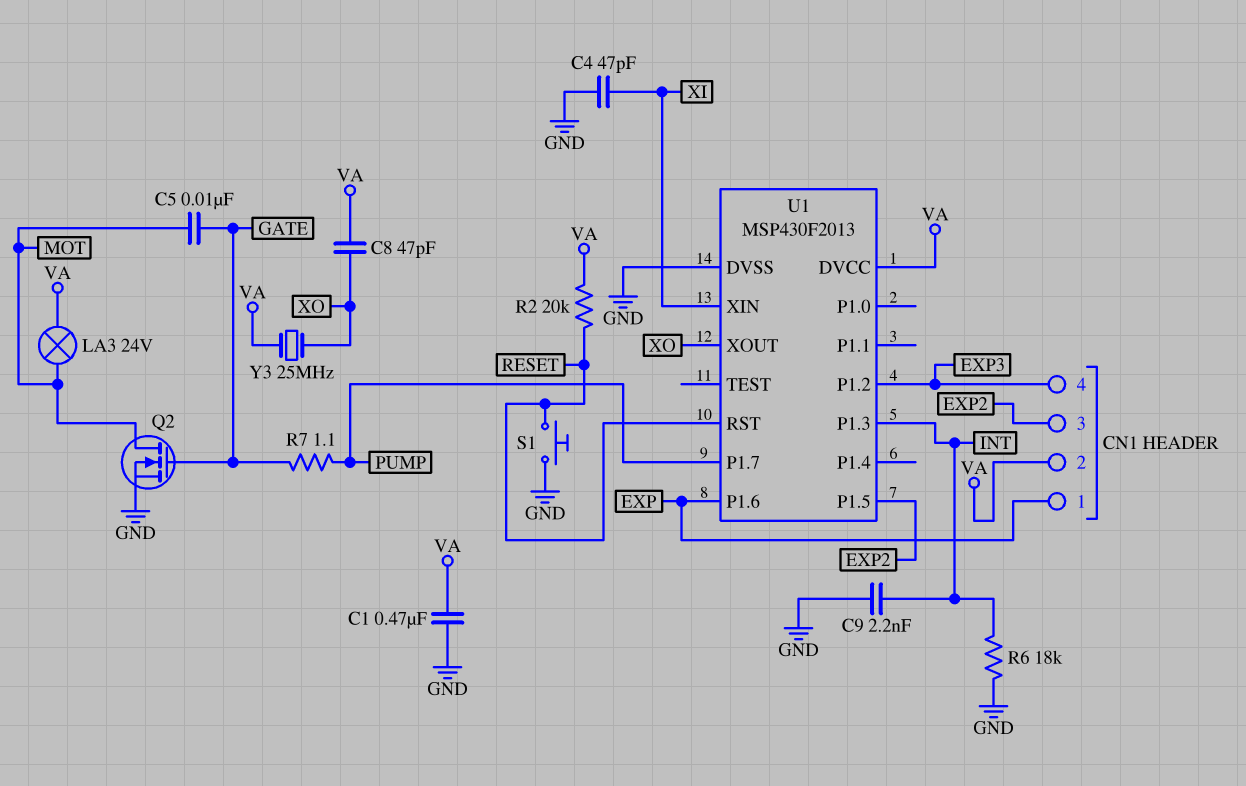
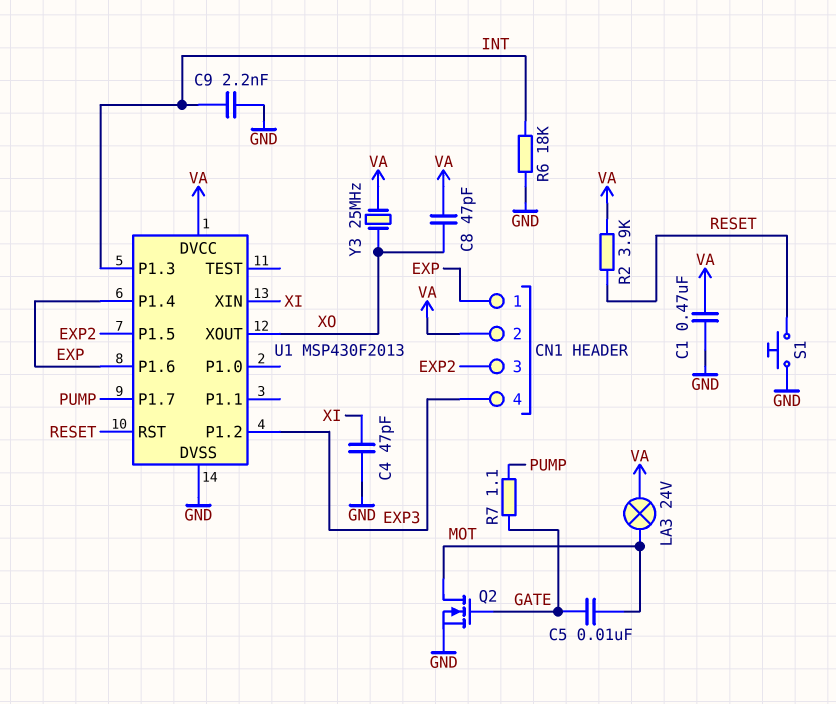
R2: 20k (RESET, VA) -> 3.9k (RESET, VA)
U1 pin P1.4: none -> EXP

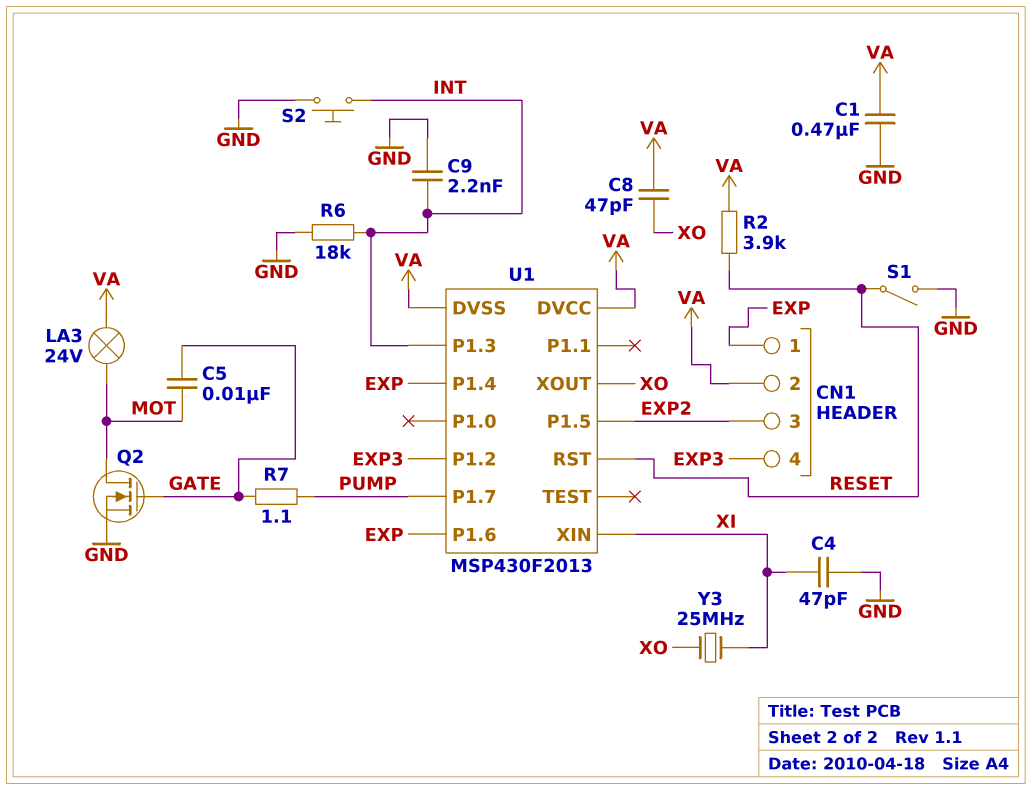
S1: button (GND, RESET) -> switch (GND, RESET)
S2: none -> button (GND, INT)
U1 pin DVSS: GND -> VA
Y3: 25MHz (VA, XO) -> 25MHz (XI, XO)

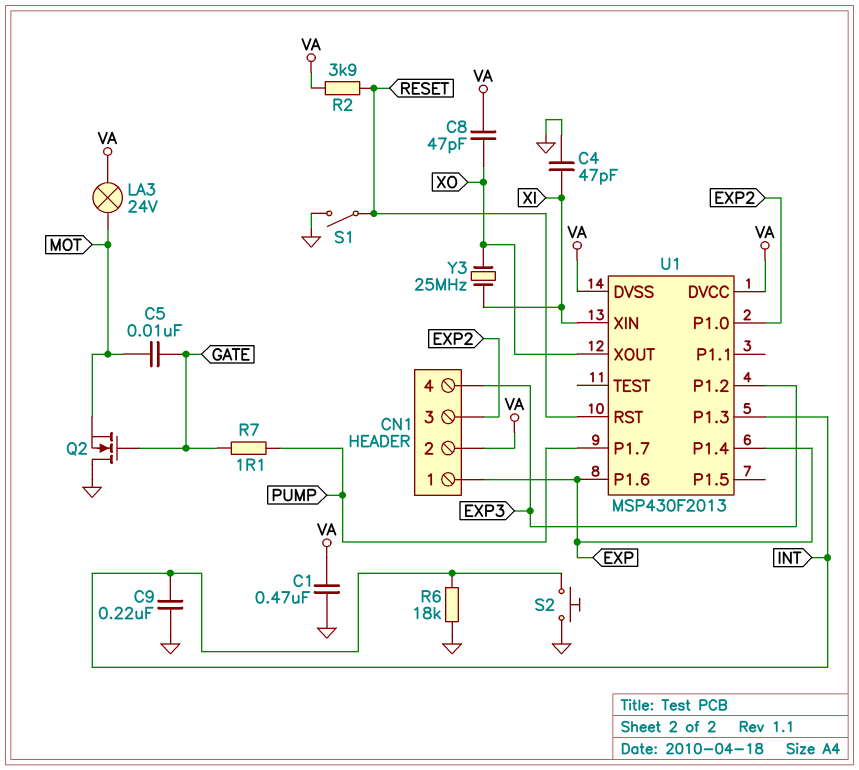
C9: 2.2nF (GND, INT) -> 220nF (GND, INT)
Q2: NMOS (G GATE, D MOT, S GND) -> NMOS (G GATE, D GND, S MOT)
U1 pin P1.0: none -> EXP2
U1 pin P1.5: EXP2 -> none

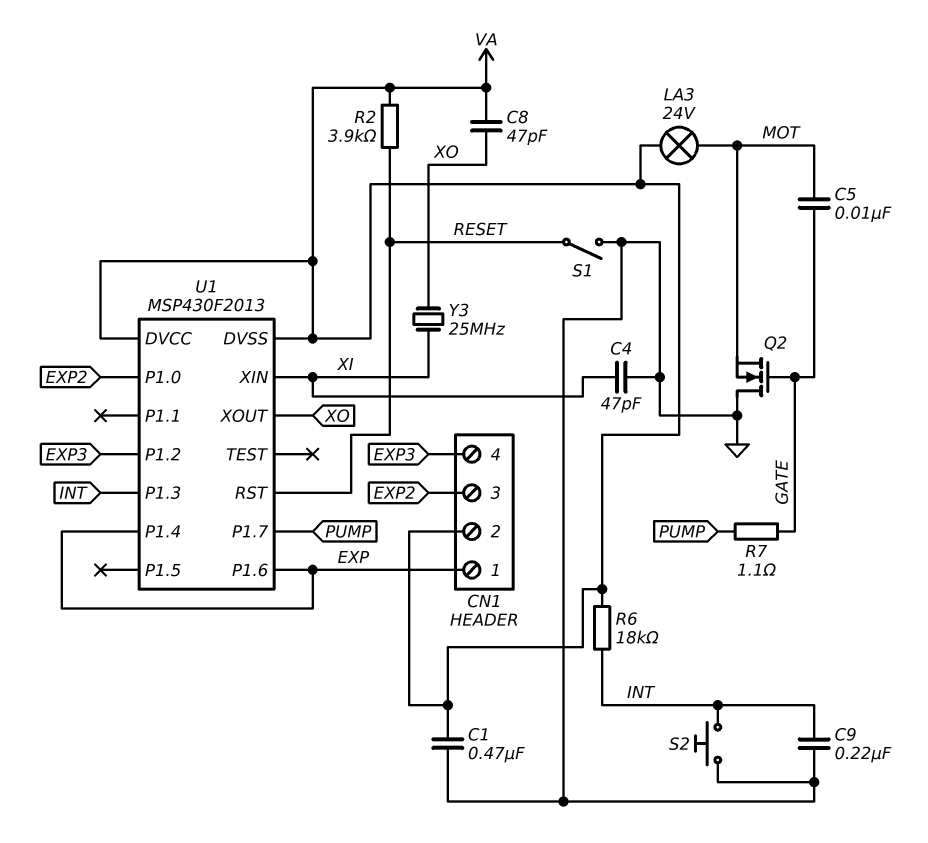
R6: 18k (GND, INT) -> 18k (INT, VA)

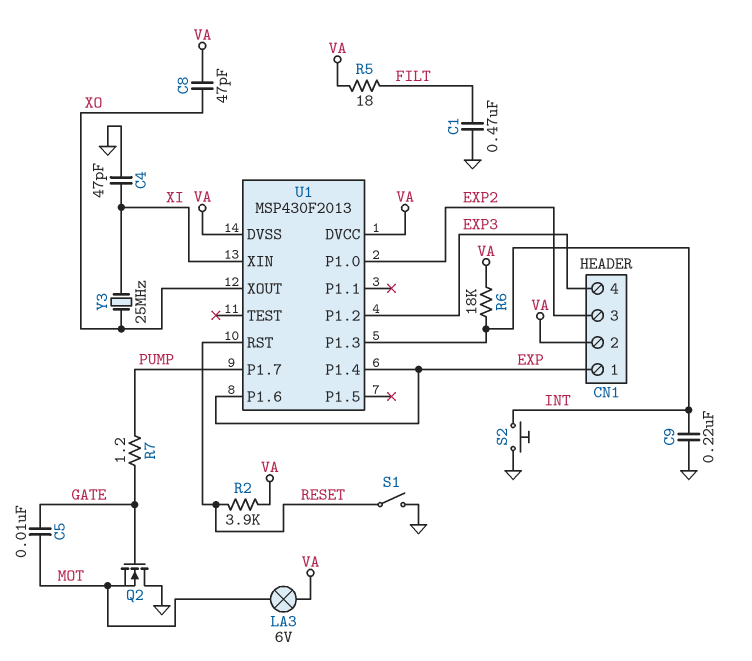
C1: 470nF (GND, VA) -> 470nF (FILT, GND)
LA3: lamp 24V (MOT, VA) -> lamp 6V (MOT, VA)
R5: none -> 18 (FILT, VA)
R7: 1.1 (GATE, PUMP) -> 1.2 (GATE, PUMP)

